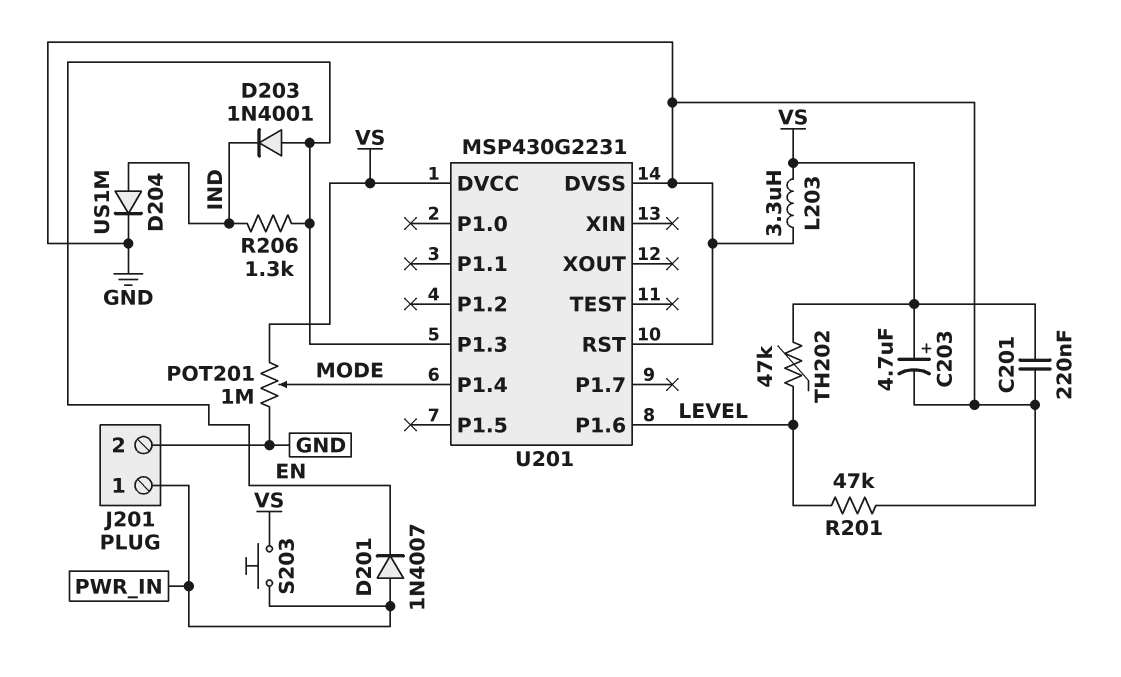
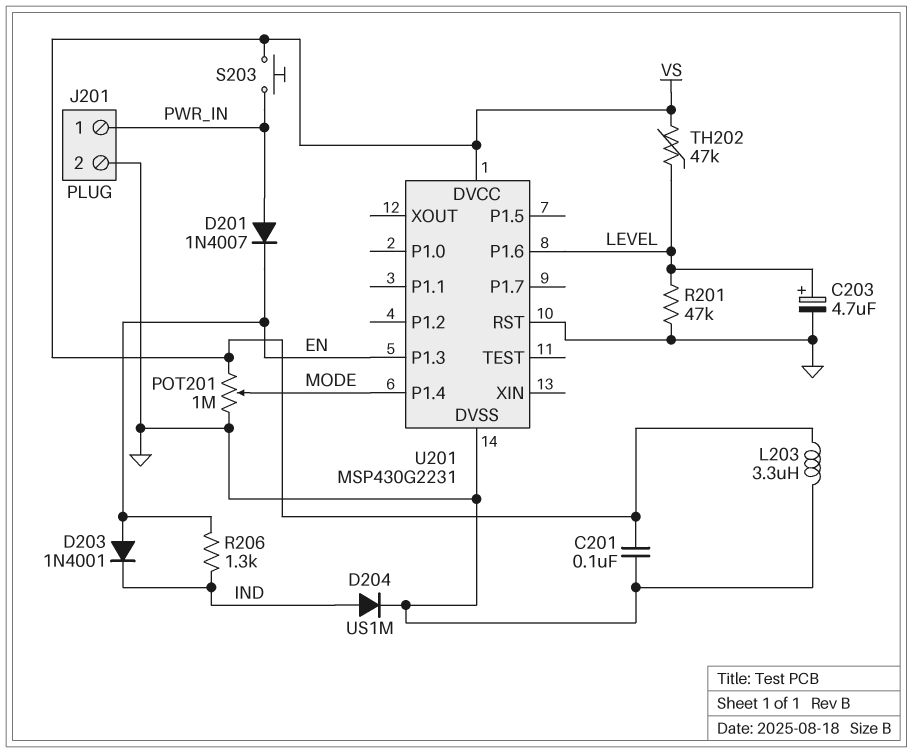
C201: 220nF (GND, VS) -> 100nF (GND, VS)
C203: 4.7uF (plus VS, minus GND) -> 4.7uF (plus LEVEL, minus GND)

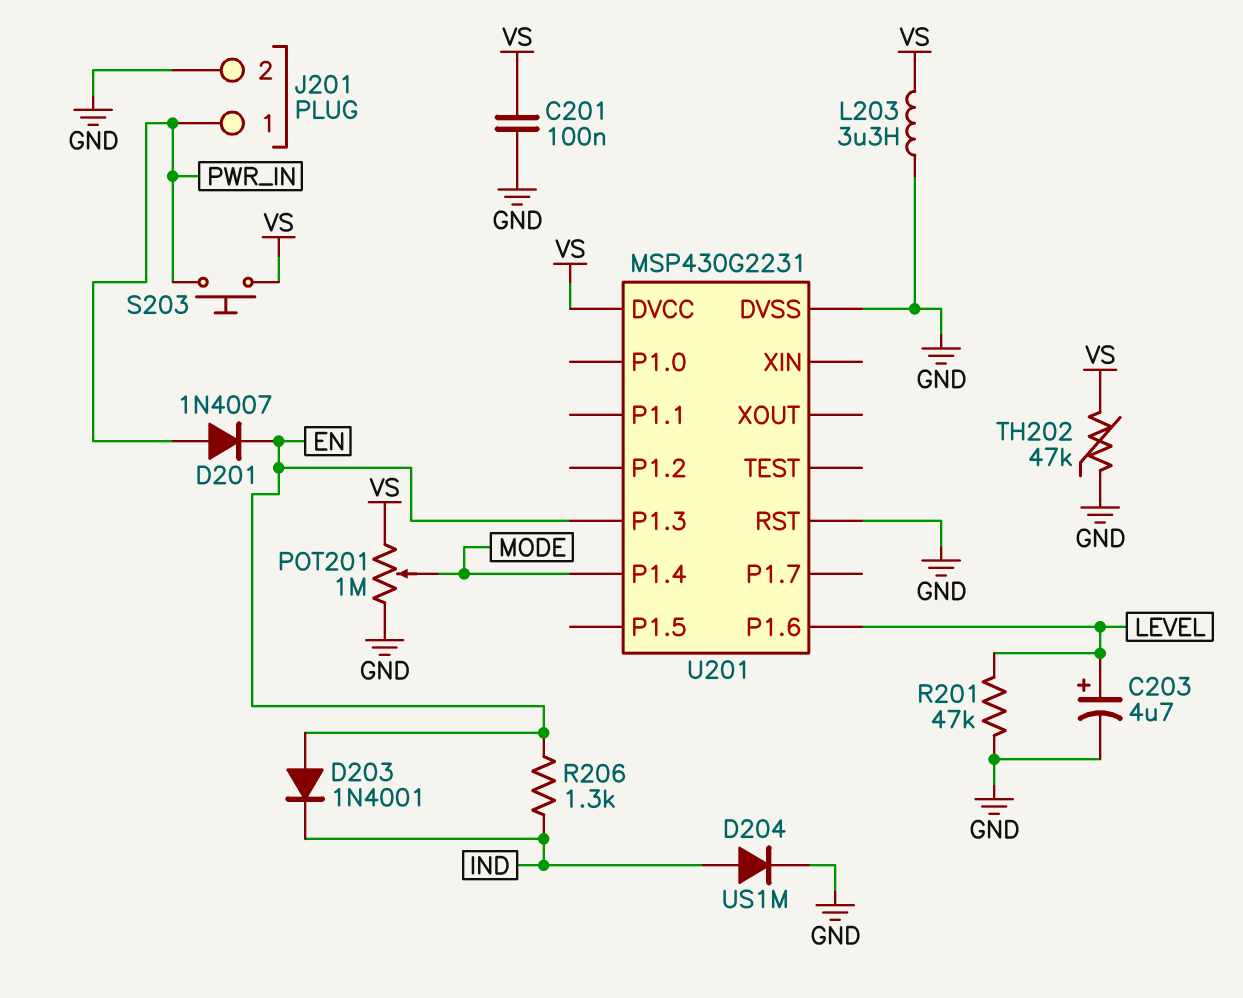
TH202: 47k (LEVEL, VS) -> 47k (GND, VS)

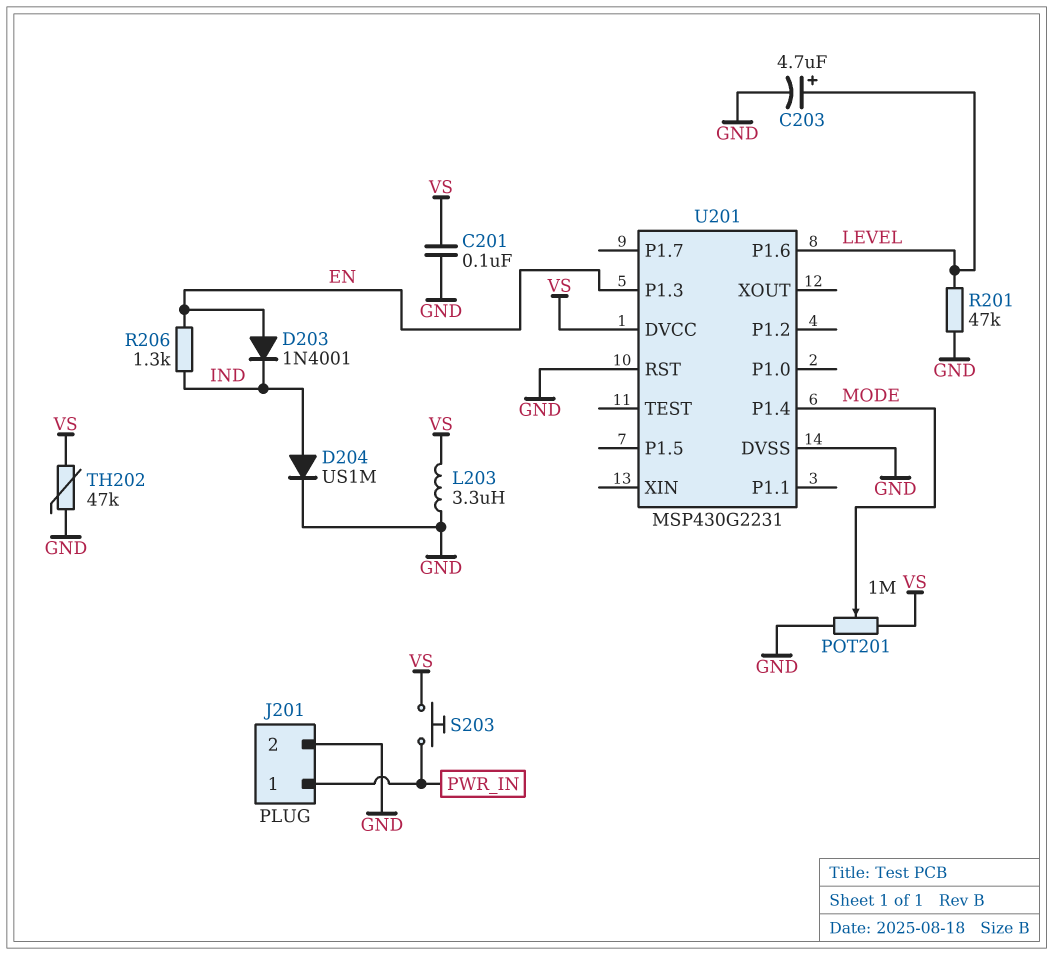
D201: diode 1N4007 (A PWR_IN, K EN) -> none

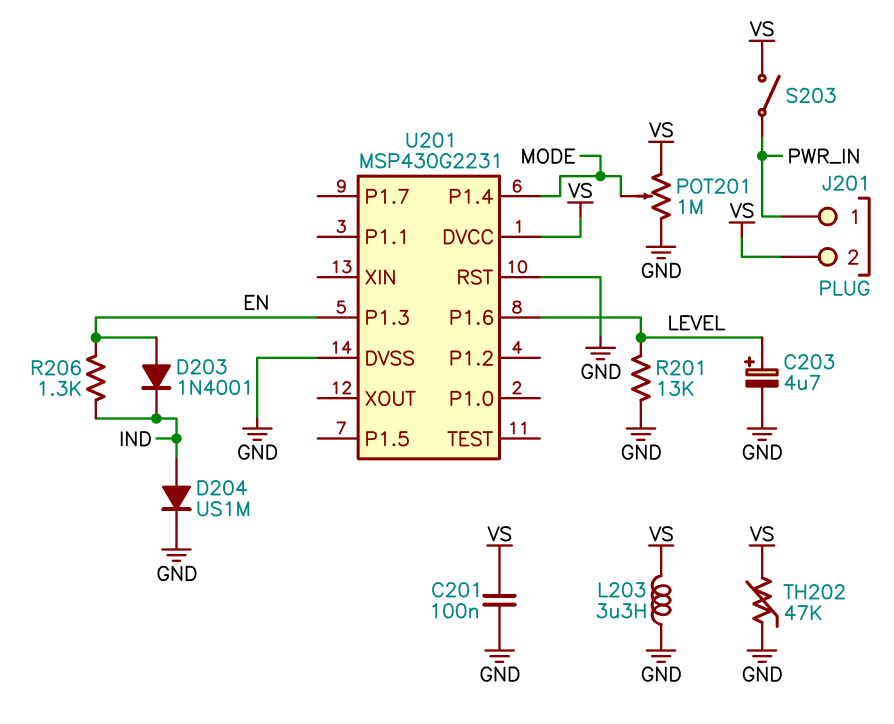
J201 pin 2: GND -> VS
R201: 47k (GND, LEVEL) -> 13k (GND, LEVEL)
S203: button (PWR_IN, VS) -> switch (PWR_IN, VS)

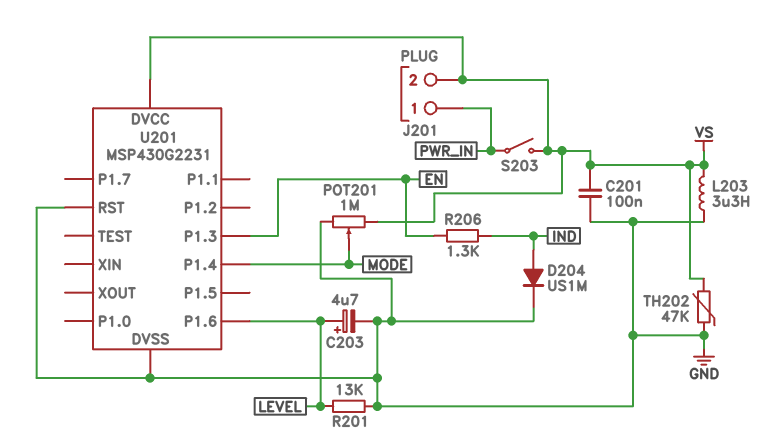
D203: diode 1N4001 (A EN, K IND) -> none

